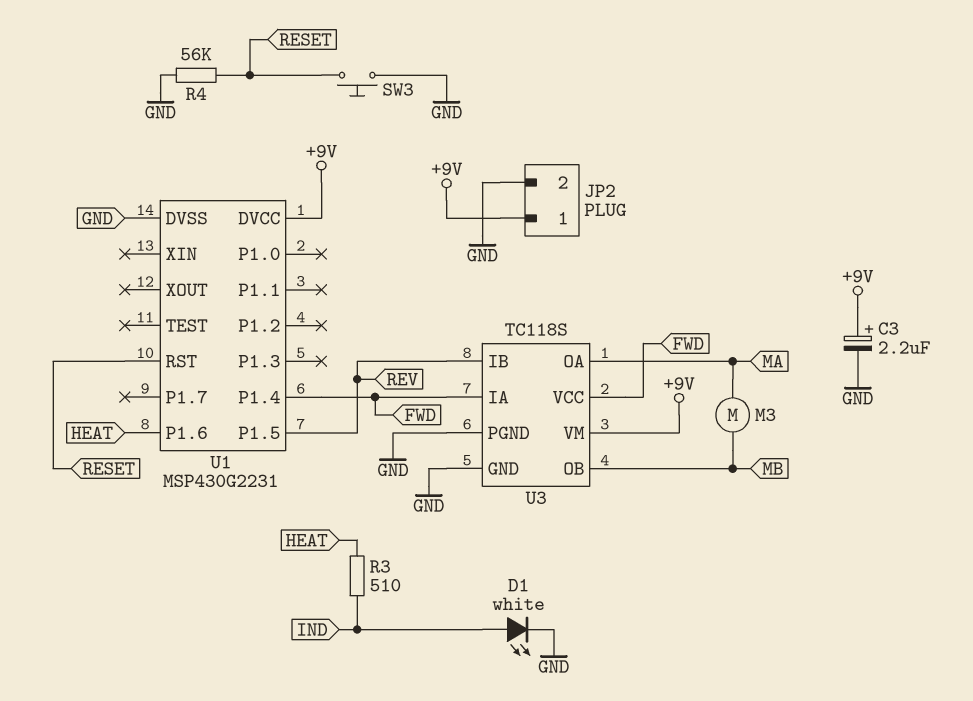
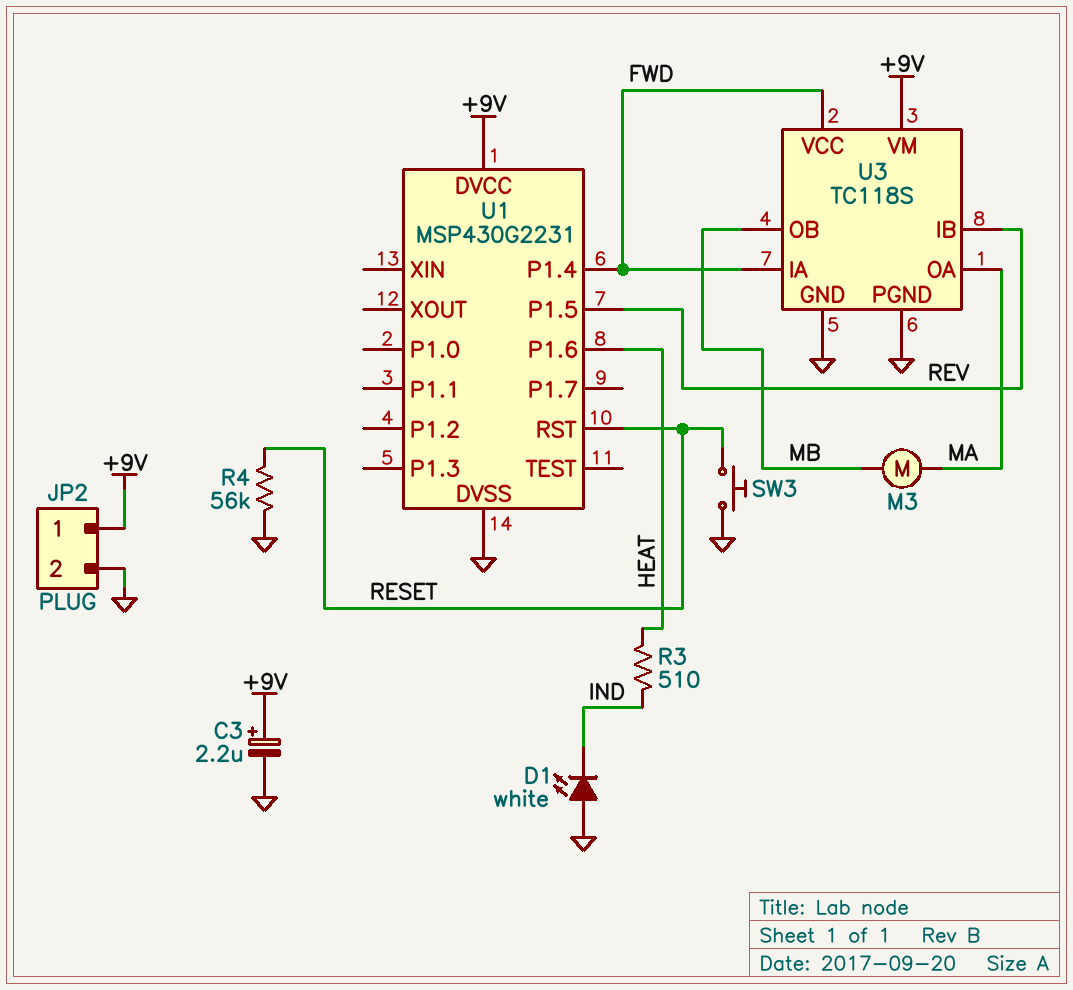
D1: LED white (A IND, K GND) -> LED white (A GND, K IND)

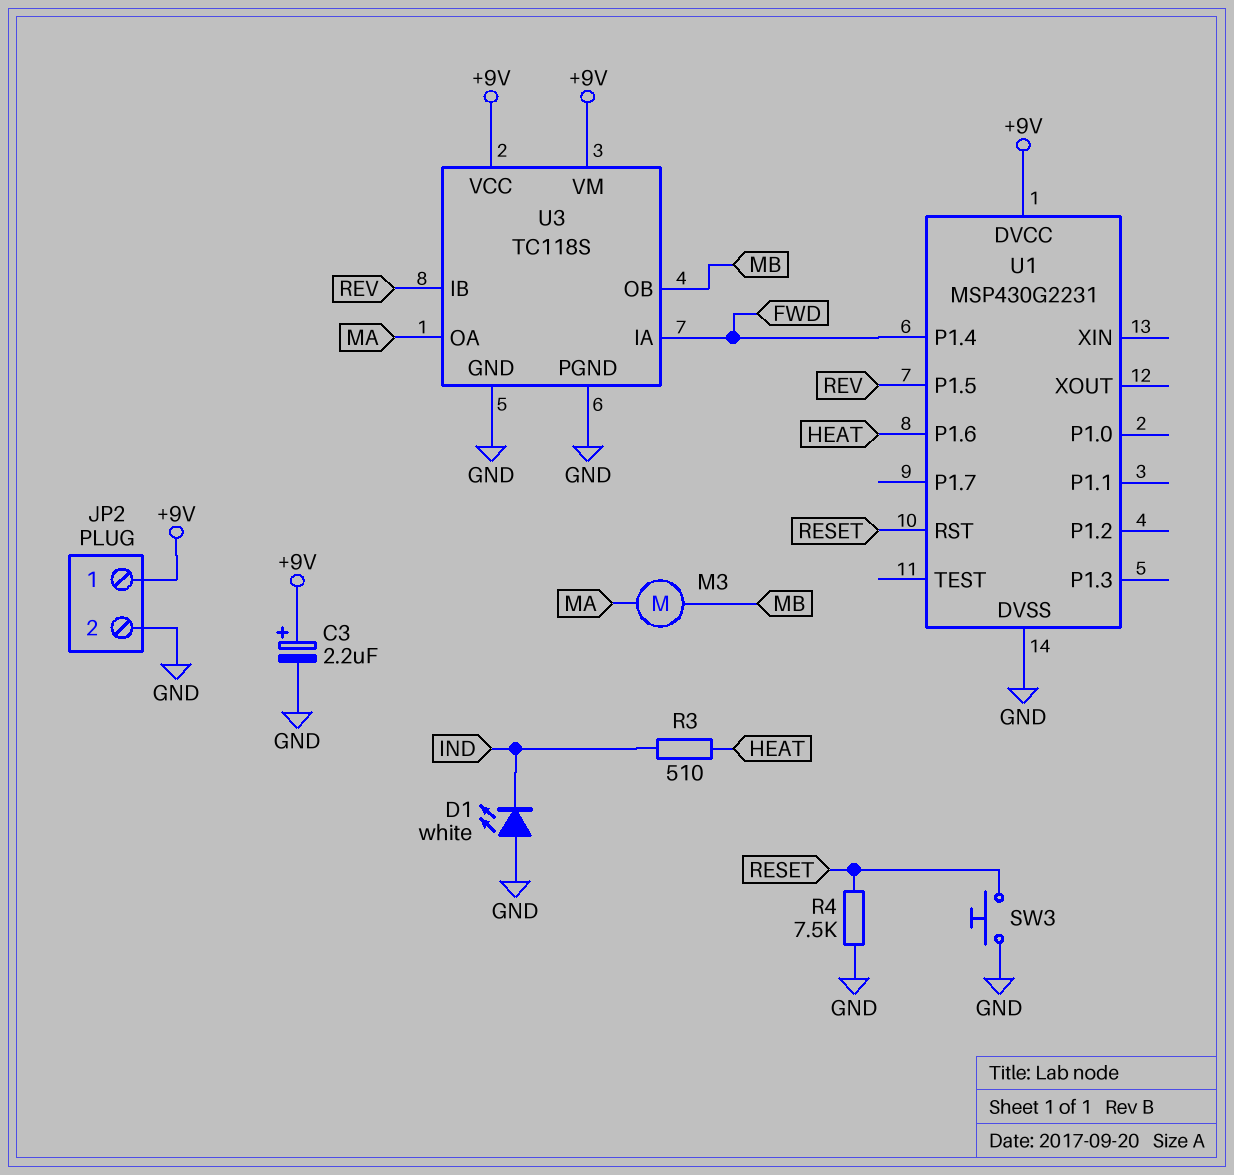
R4: 56k (GND, RESET) -> 7.5k (GND, RESET)
U3 pin VCC: FWD -> +9V

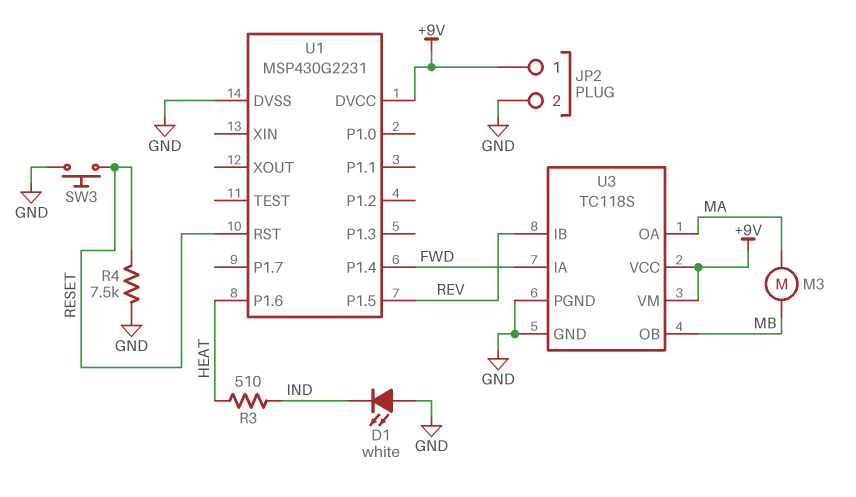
C3: 2.2uF (plus +9V, minus GND) -> none

